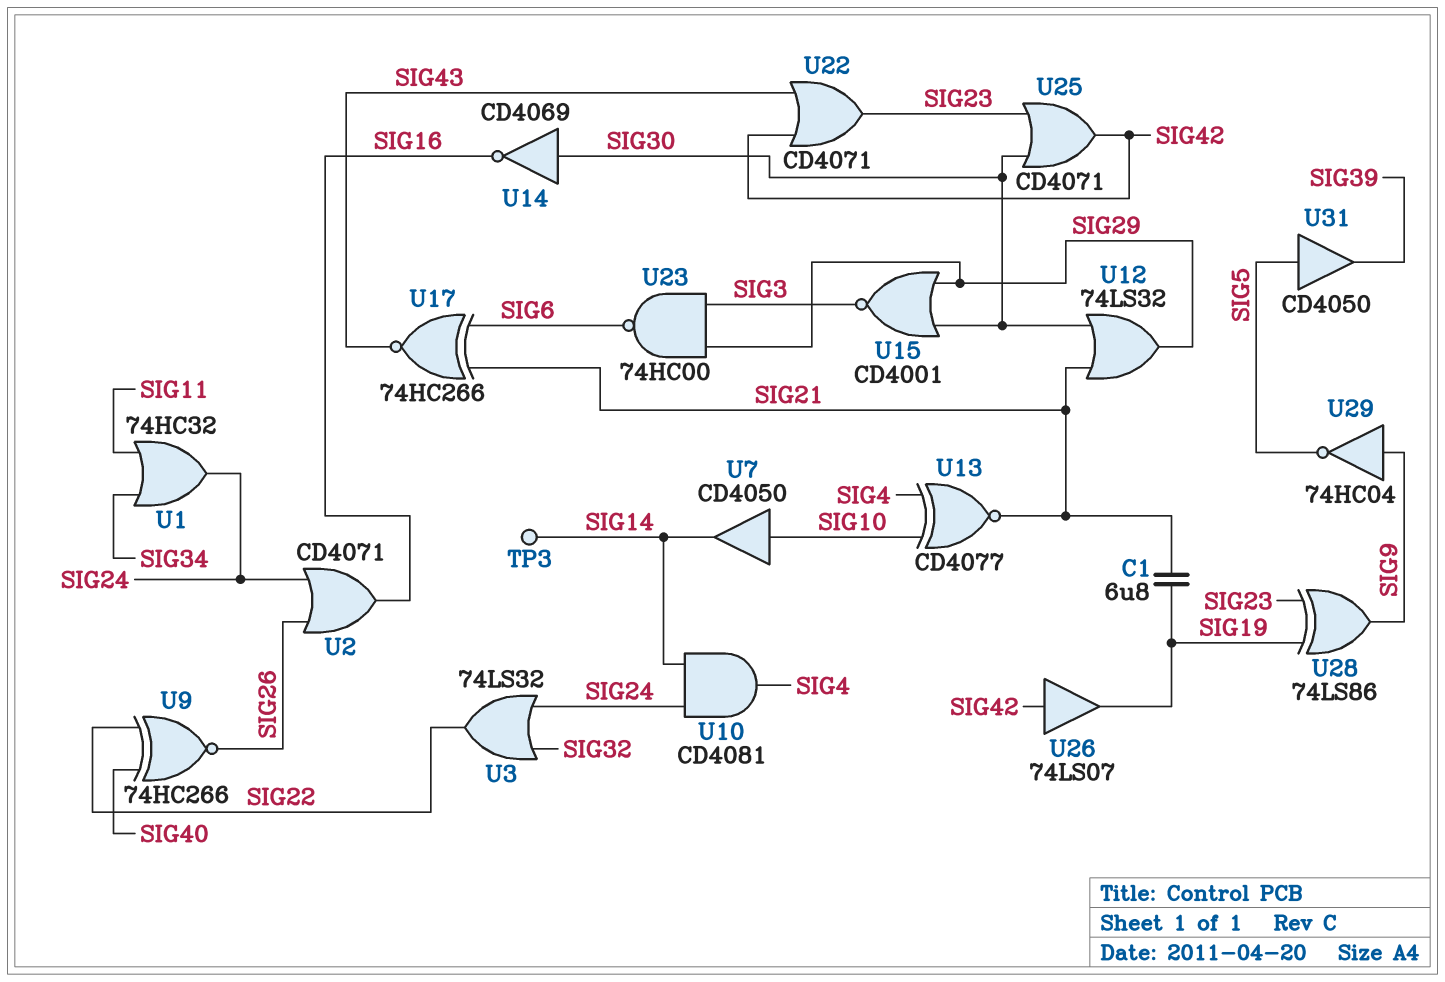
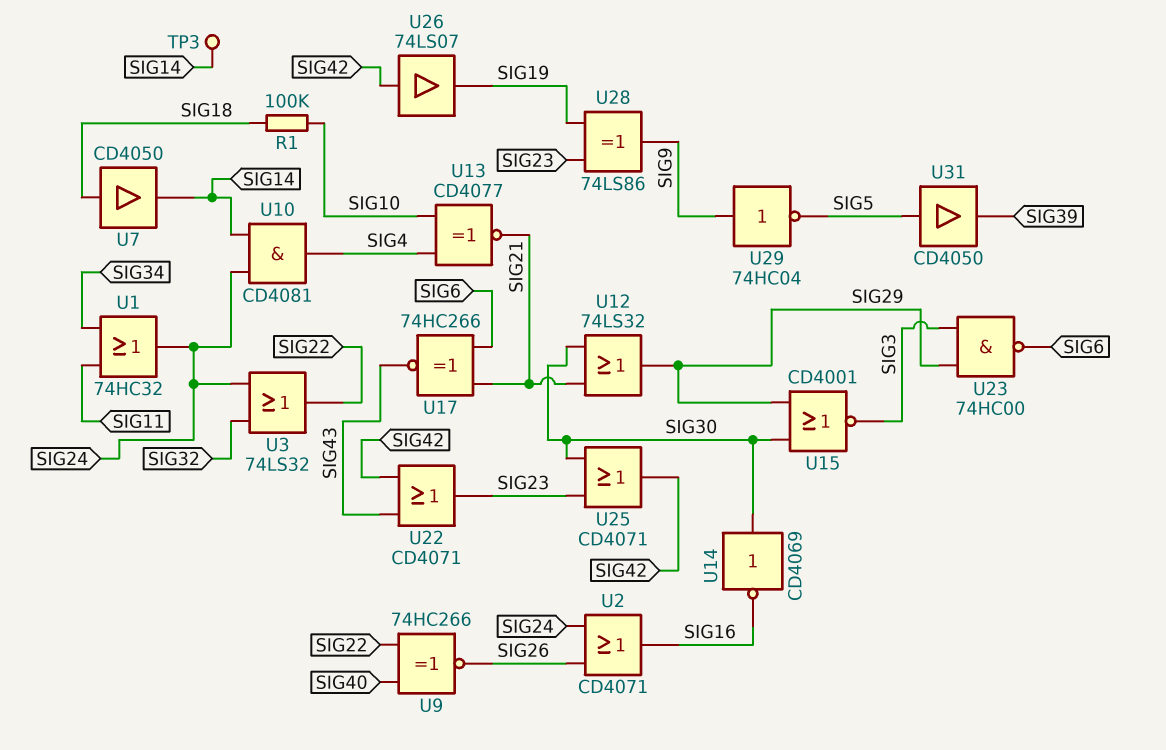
C1: 6.8uF (SIG19, SIG21) -> none
R1: none -> 100k (SIG10, SIG18)
U7: buffer CD4050 (in SIG10, out SIG14) -> buffer CD4050 (in SIG18, out SIG14)

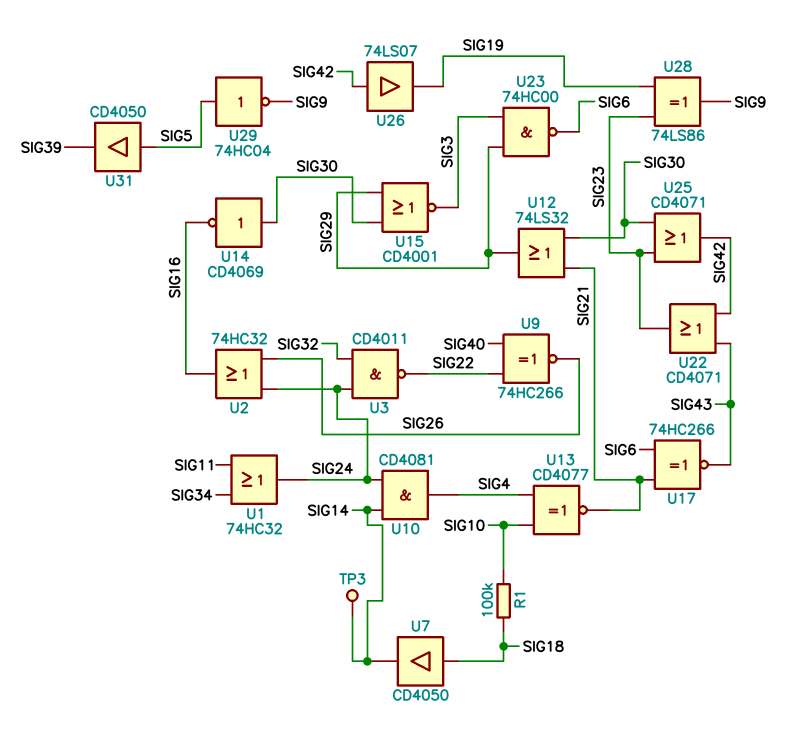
U2: OR CD4071 (in SIG24, in SIG26, out SIG16) -> OR 74HC32 (in SIG24, in SIG26, out SIG16)
U3: OR 74LS32 (in SIG24, in SIG32, out SIG22) -> NAND CD4011 (in SIG24, in SIG32, out SIG22)
U29: NOT 74HC04 (in SIG9, out SIG5) -> NOT 74HC04 (in SIG5, out SIG9)

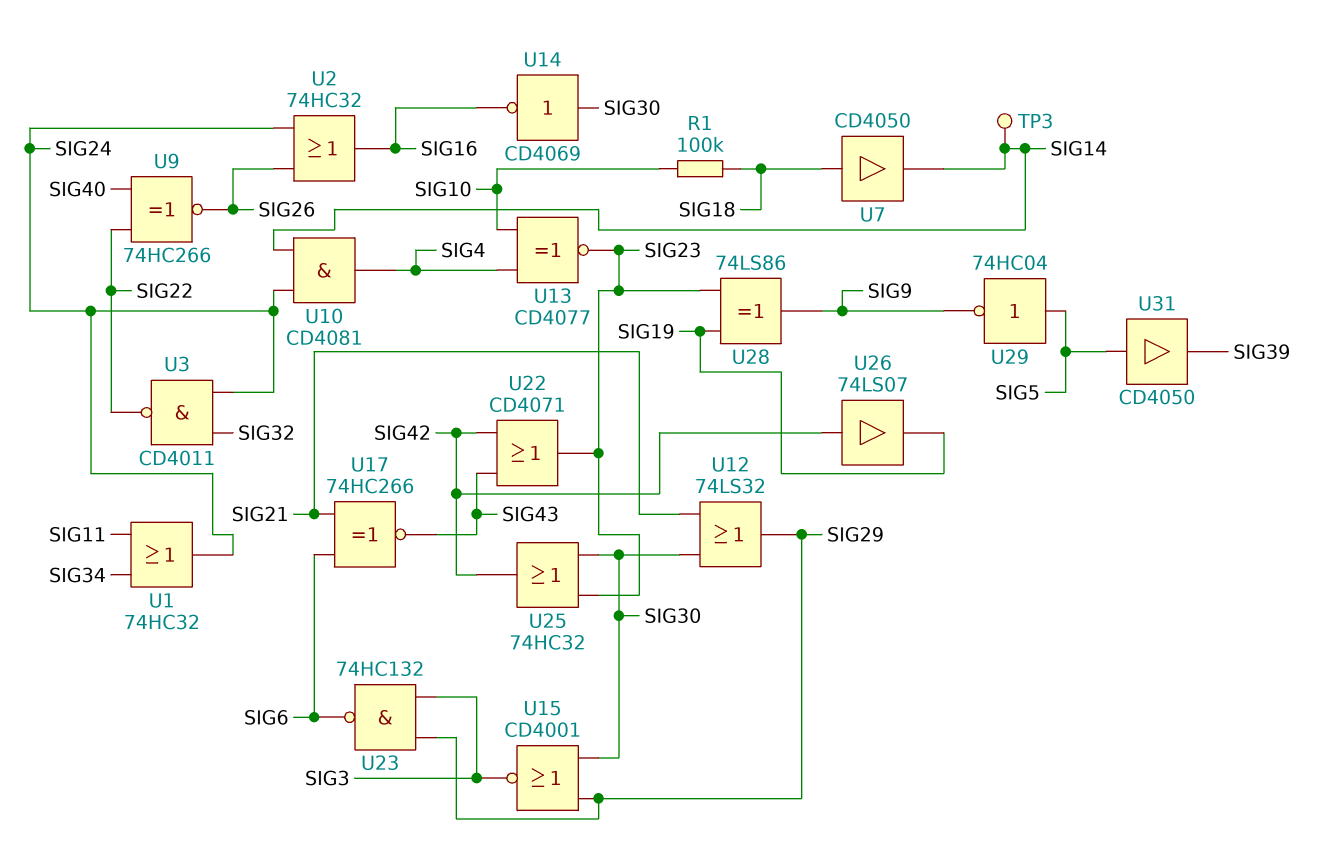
U13: XNOR CD4077 (in SIG4, in SIG10, out SIG21) -> XNOR CD4077 (in SIG4, in SIG10, out SIG23)
U23: NAND 74HC00 (in SIG3, in SIG29, out SIG6) -> NAND 74HC132 (in SIG3, in SIG29, out SIG6)
U25: OR CD4071 (in SIG23, in SIG30, out SIG42) -> OR 74HC32 (in SIG23, in SIG30, out SIG42)

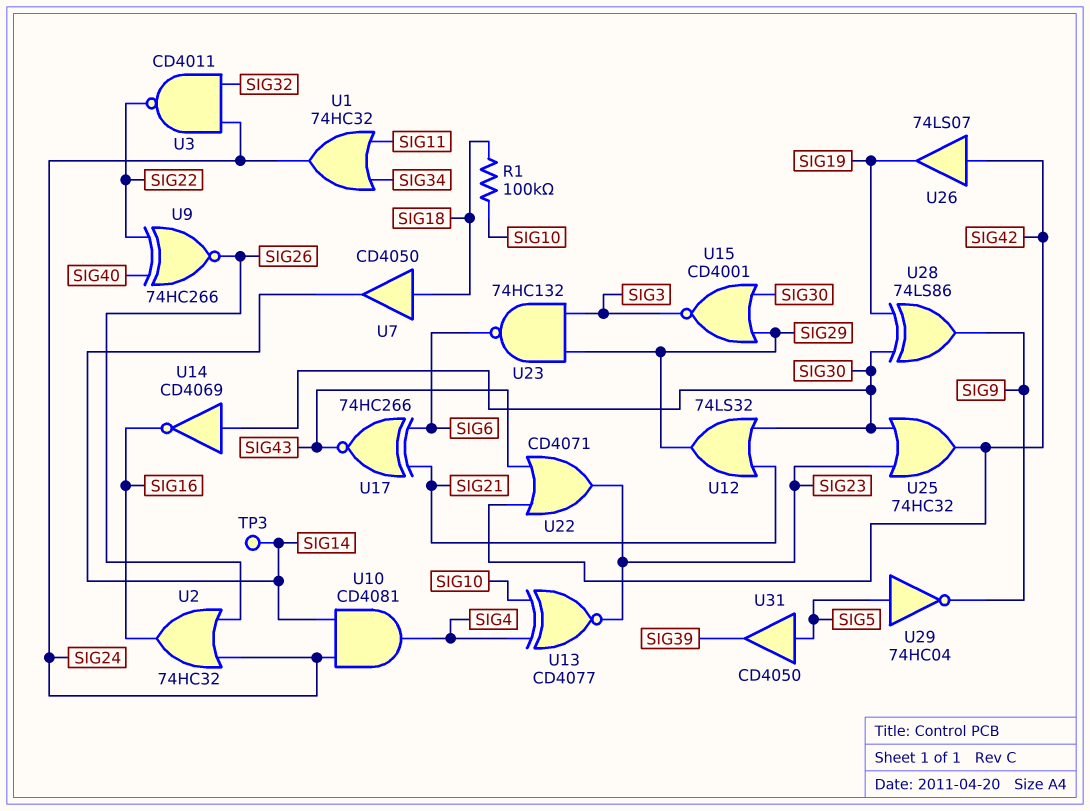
U28: XOR 74LS86 (in SIG19, in SIG23, out SIG9) -> XOR 74LS86 (in SIG19, in SIG30, out SIG9)

